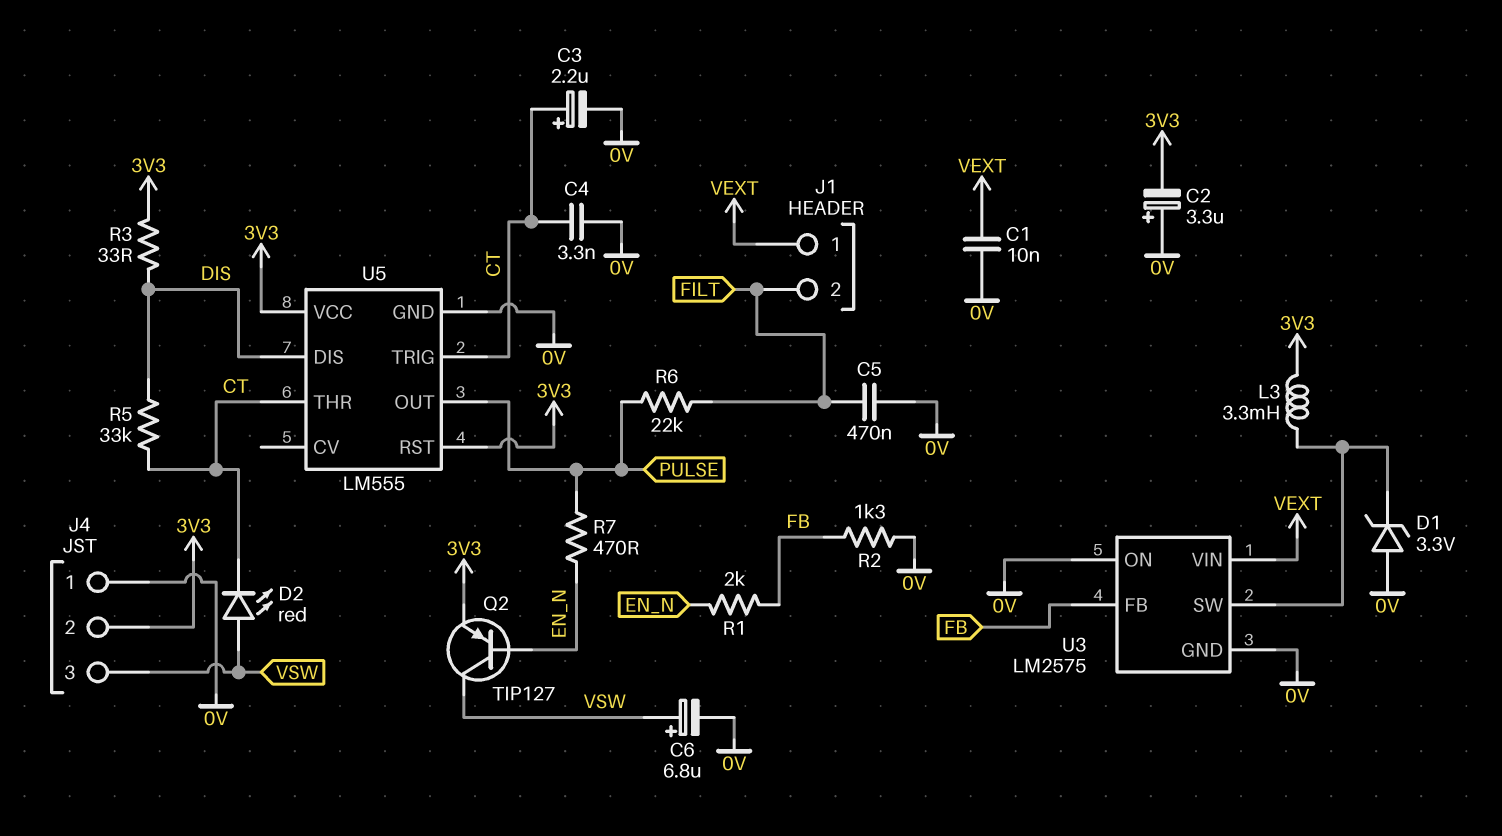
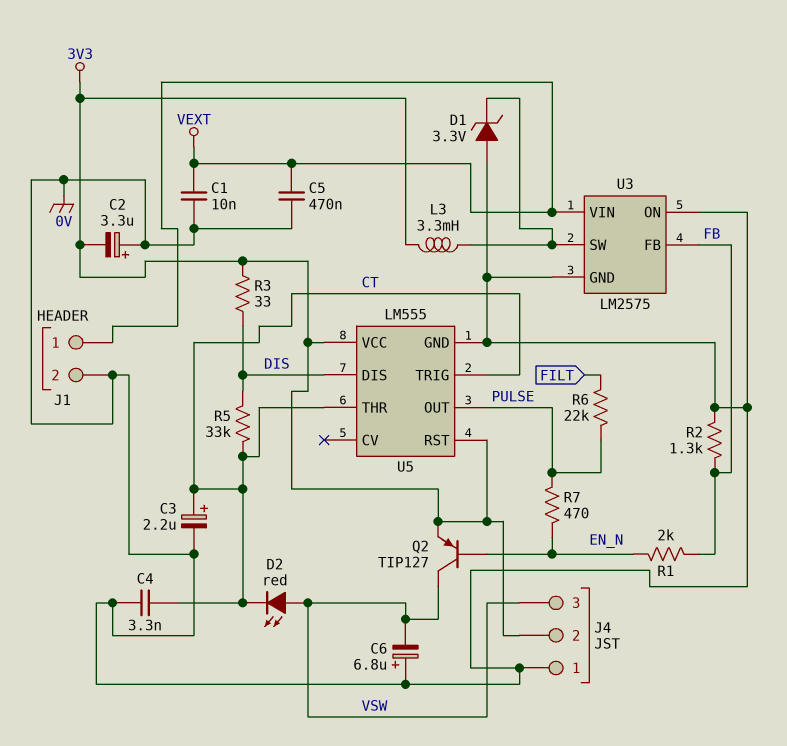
C5: 470nF (0V, FILT) -> 470nF (0V, VEXT)
C6: 6.8uF (plus VSW, minus 0V) -> 6.8uF (plus 0V, minus VSW)
J1 pin 2: FILT -> 0V

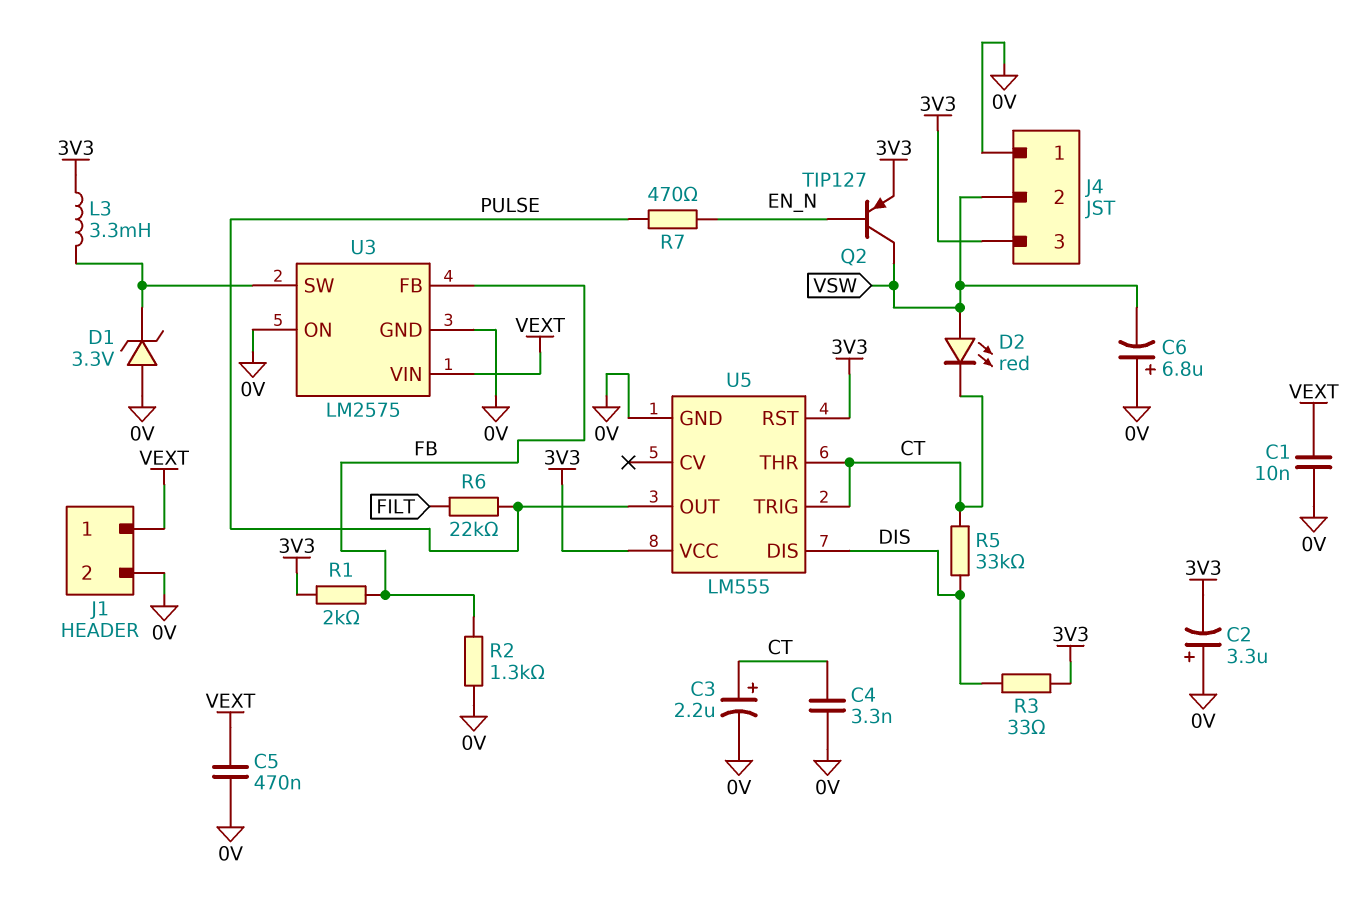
J4 pin 2: 3V3 -> VSW
J4 pin 3: VSW -> 3V3
R1: 2k (EN_N, FB) -> 2k (3V3, FB)

